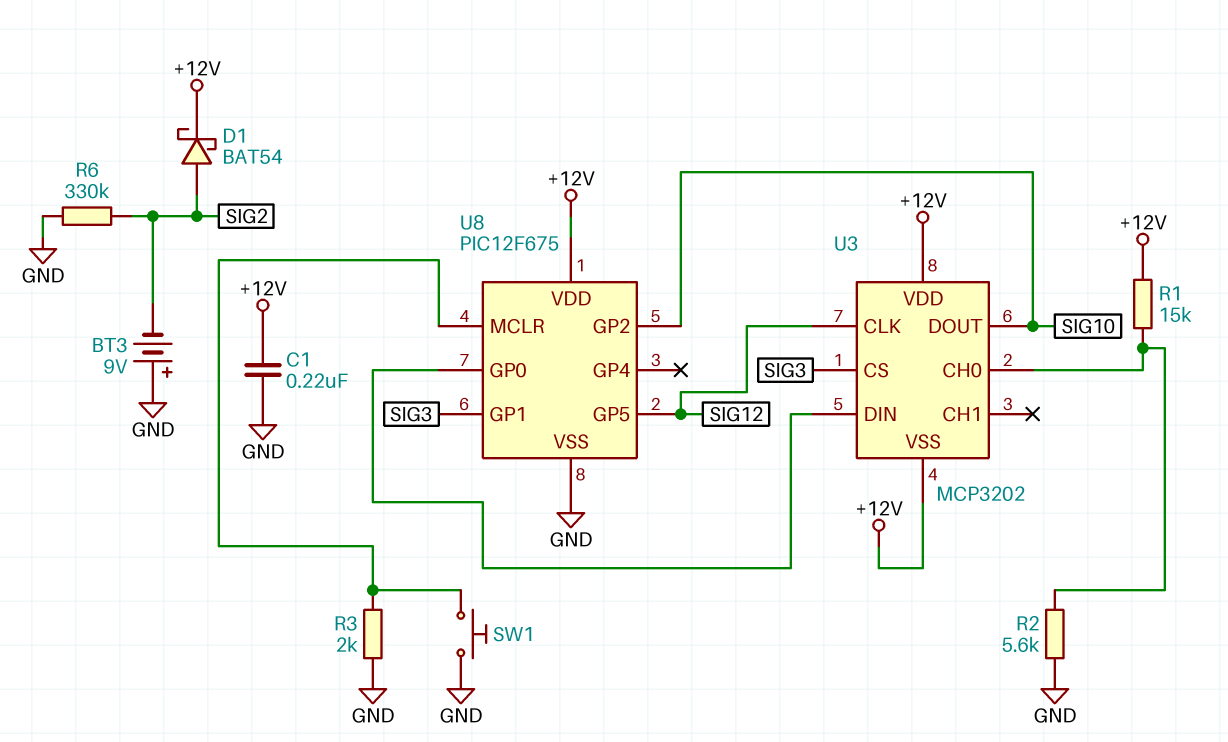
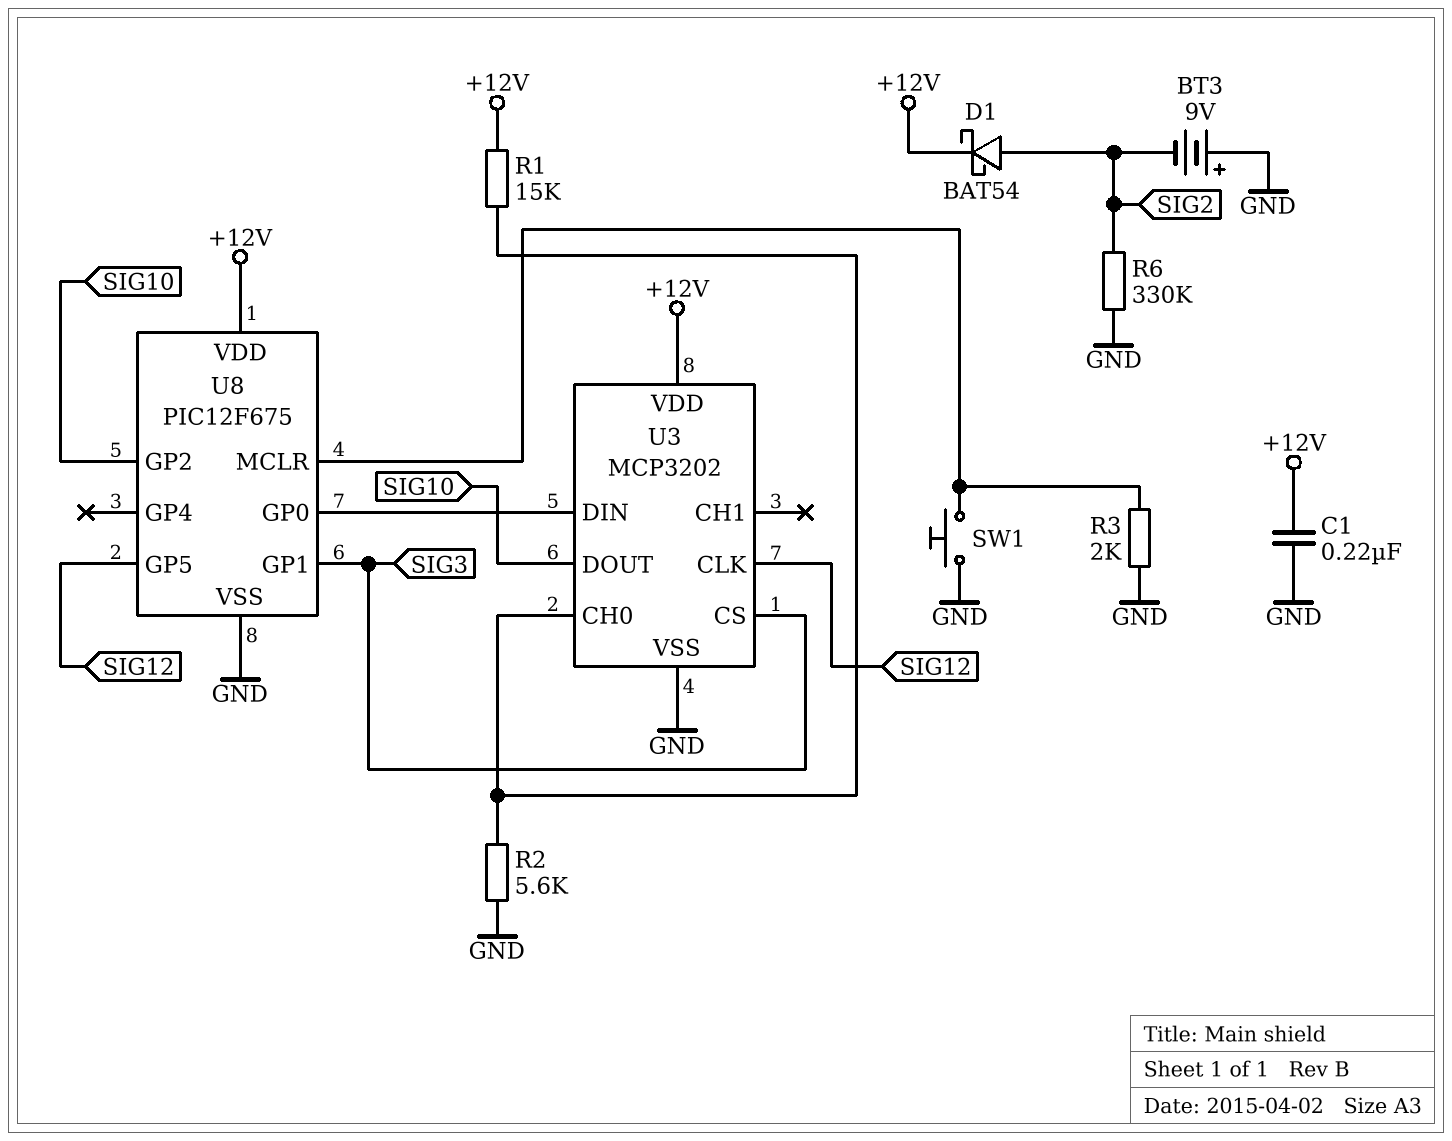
U3 pin VSS: +12V -> GND

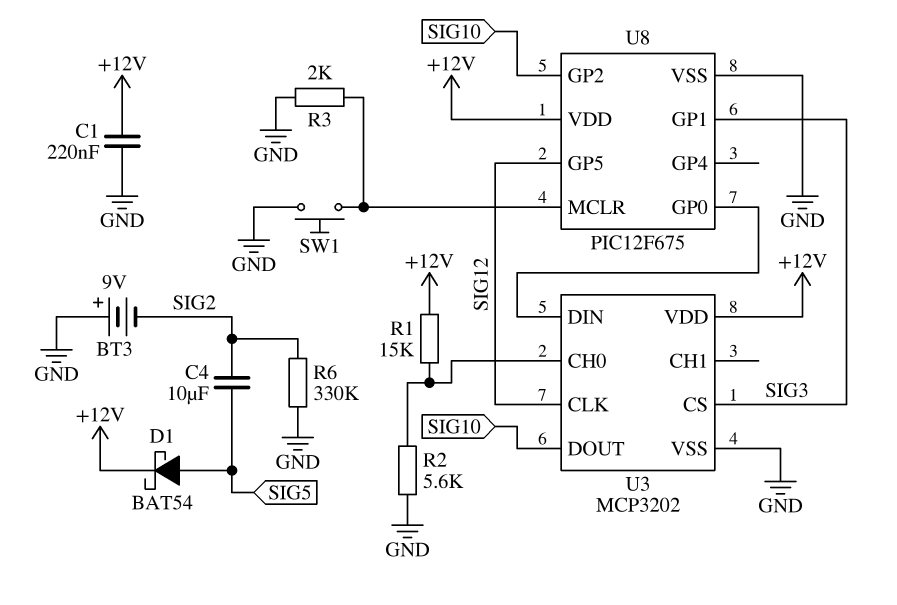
C4: none -> 10uF (SIG2, SIG5)
D1: schottky BAT54 (A SIG2, K +12V) -> schottky BAT54 (A SIG5, K +12V)

